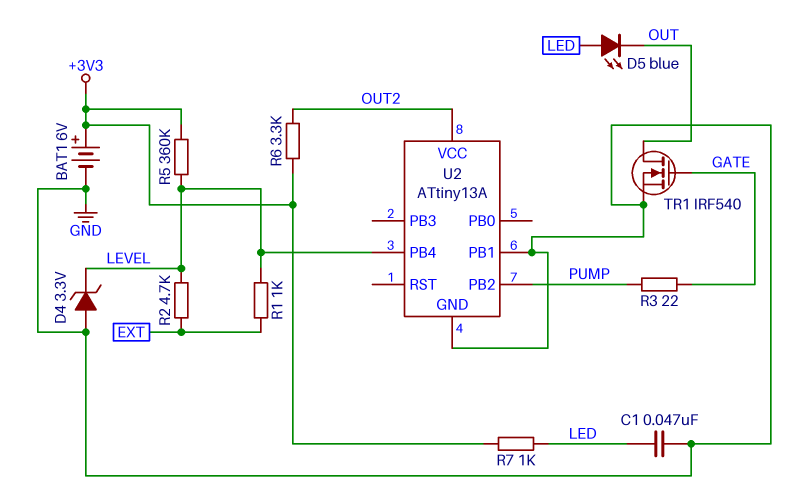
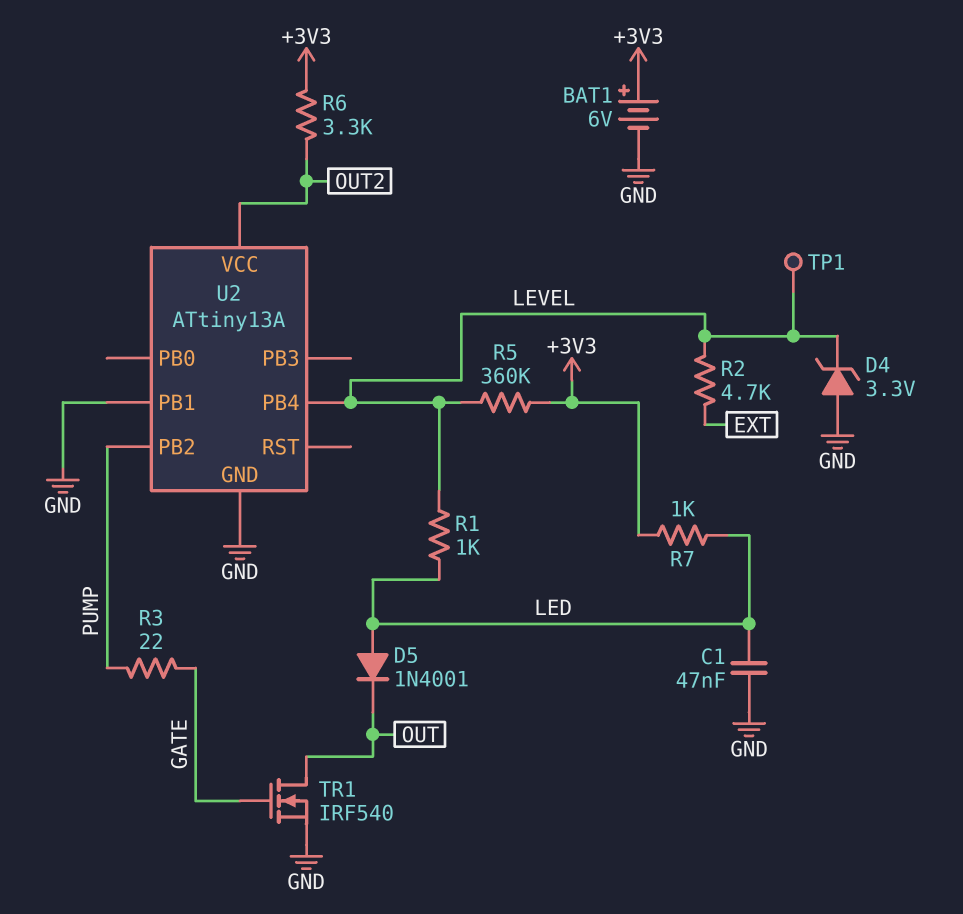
D5: LED blue (A LED, K OUT) -> diode 1N4001 (A LED, K OUT)
R1: 1k (EXT, LEVEL) -> 1k (LED, LEVEL)
TP1: none -> test point (LEVEL)

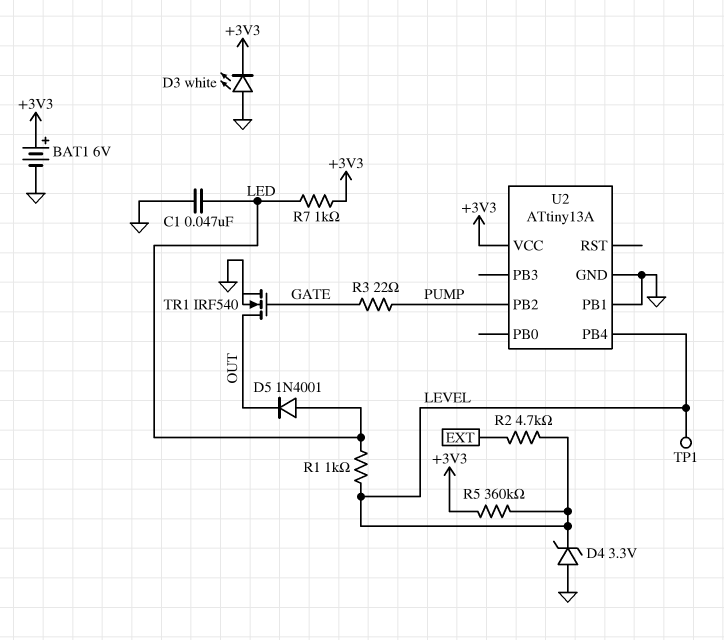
D3: none -> LED white (A GND, K +3V3)
R6: 3.3k (+3V3, OUT2) -> none
U2 pin VCC: OUT2 -> +3V3

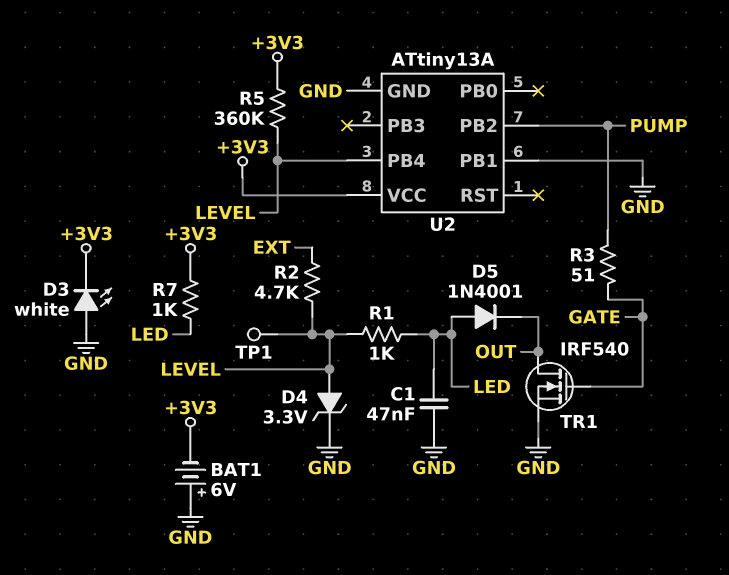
BAT1: 6V (plus +3V3, minus GND) -> 6V (plus GND, minus +3V3)
D4: zener 3.3V (A GND, K LEVEL) -> zener 3.3V (A LEVEL, K GND)
R3: 22 (GATE, PUMP) -> 51 (GATE, PUMP)

